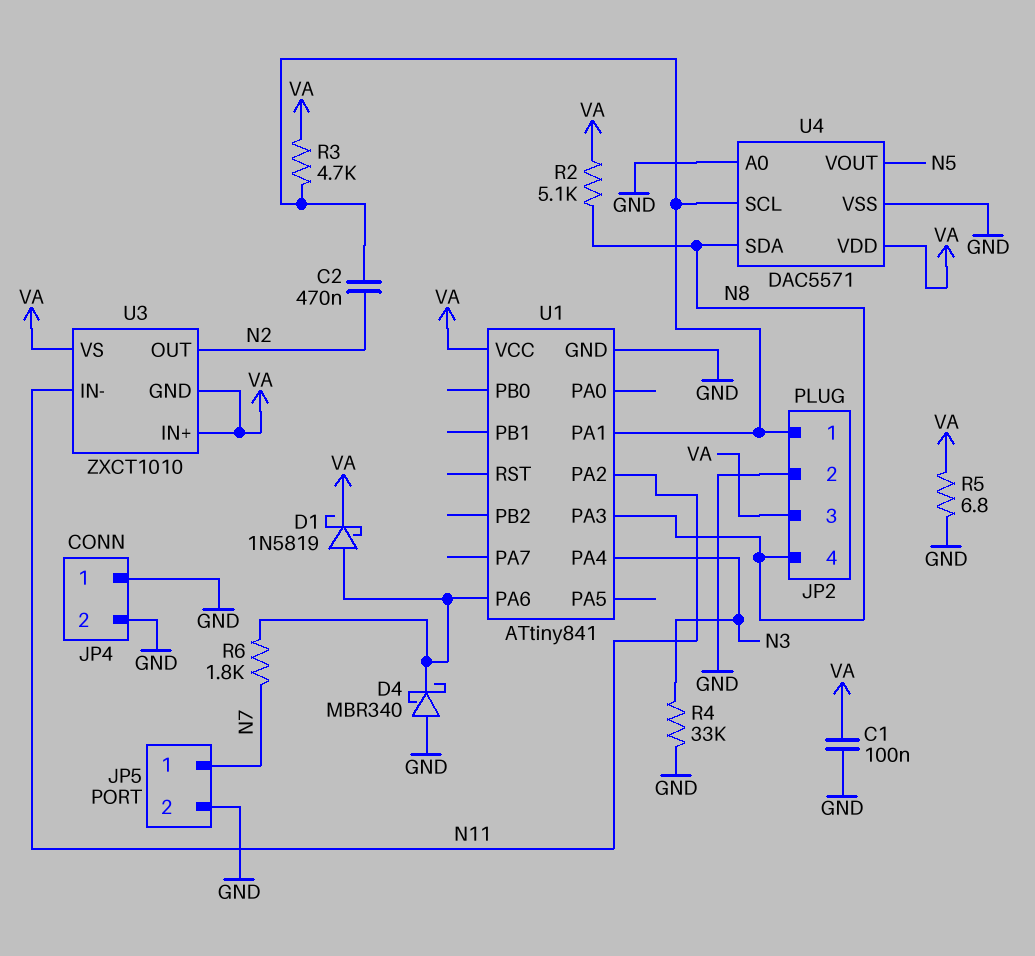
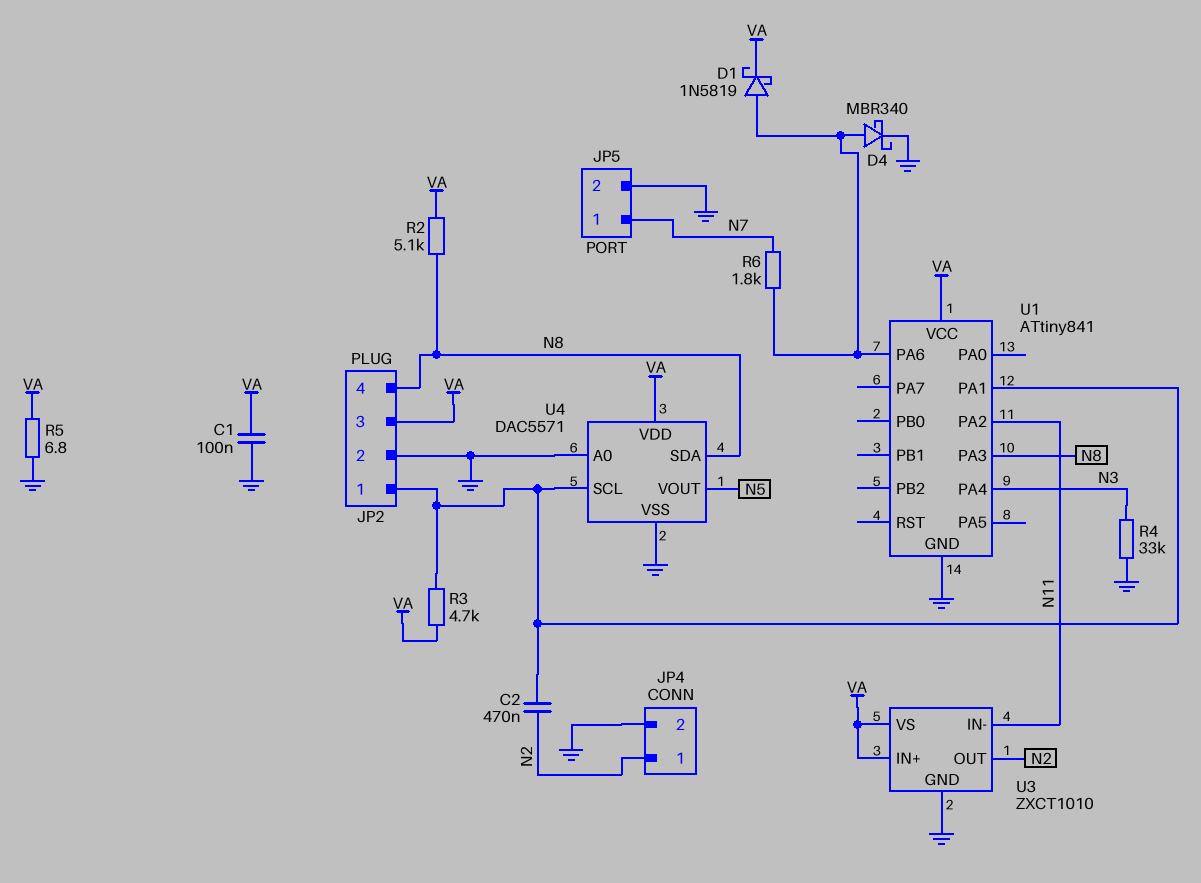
D4: schottky MBR340 (A GND, K U1/PA6) -> schottky MBR340 (A U1/PA6, K GND)
JP4 pin 1: GND -> N2
U3 pin GND: VA -> GND

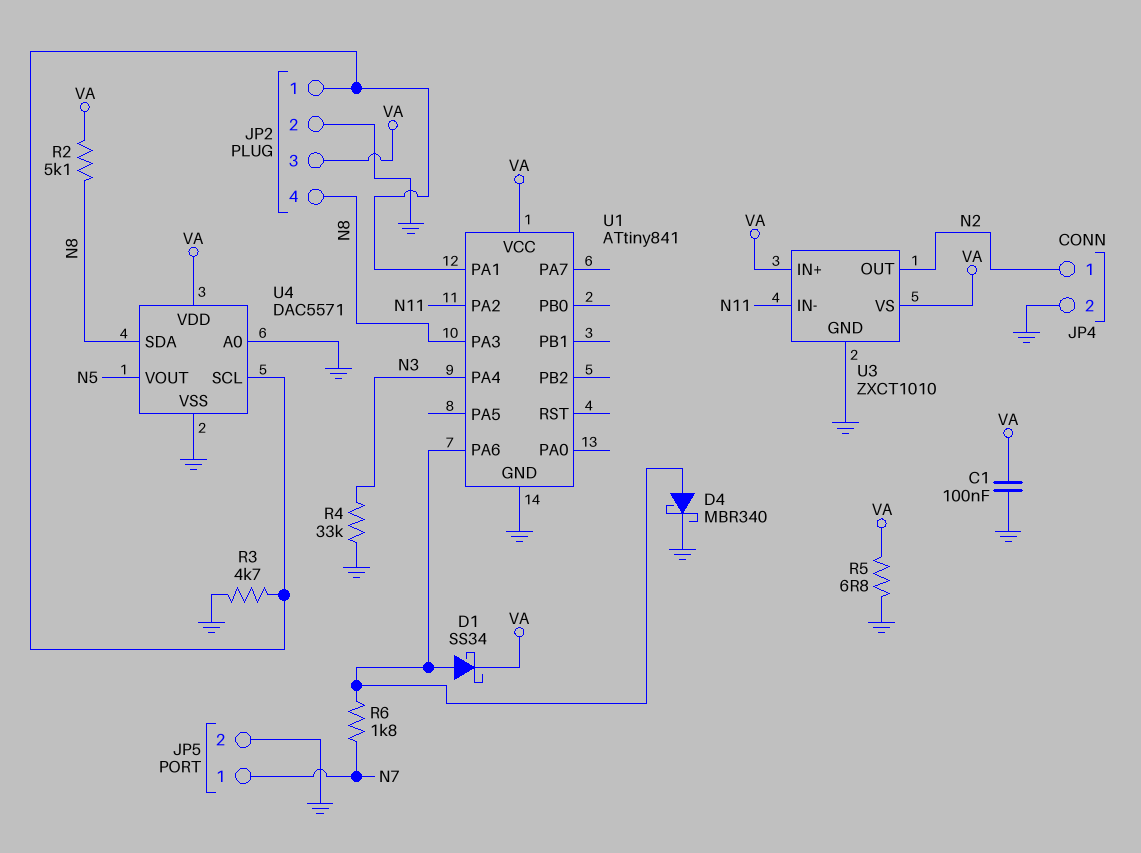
C2: 470nF (JP2/1, N2) -> none
D1: schottky 1N5819 (A U1/PA6, K VA) -> schottky SS34 (A U1/PA6, K VA)
R3: 4.7k (JP2/1, VA) -> 4.7k (GND, JP2/1)

